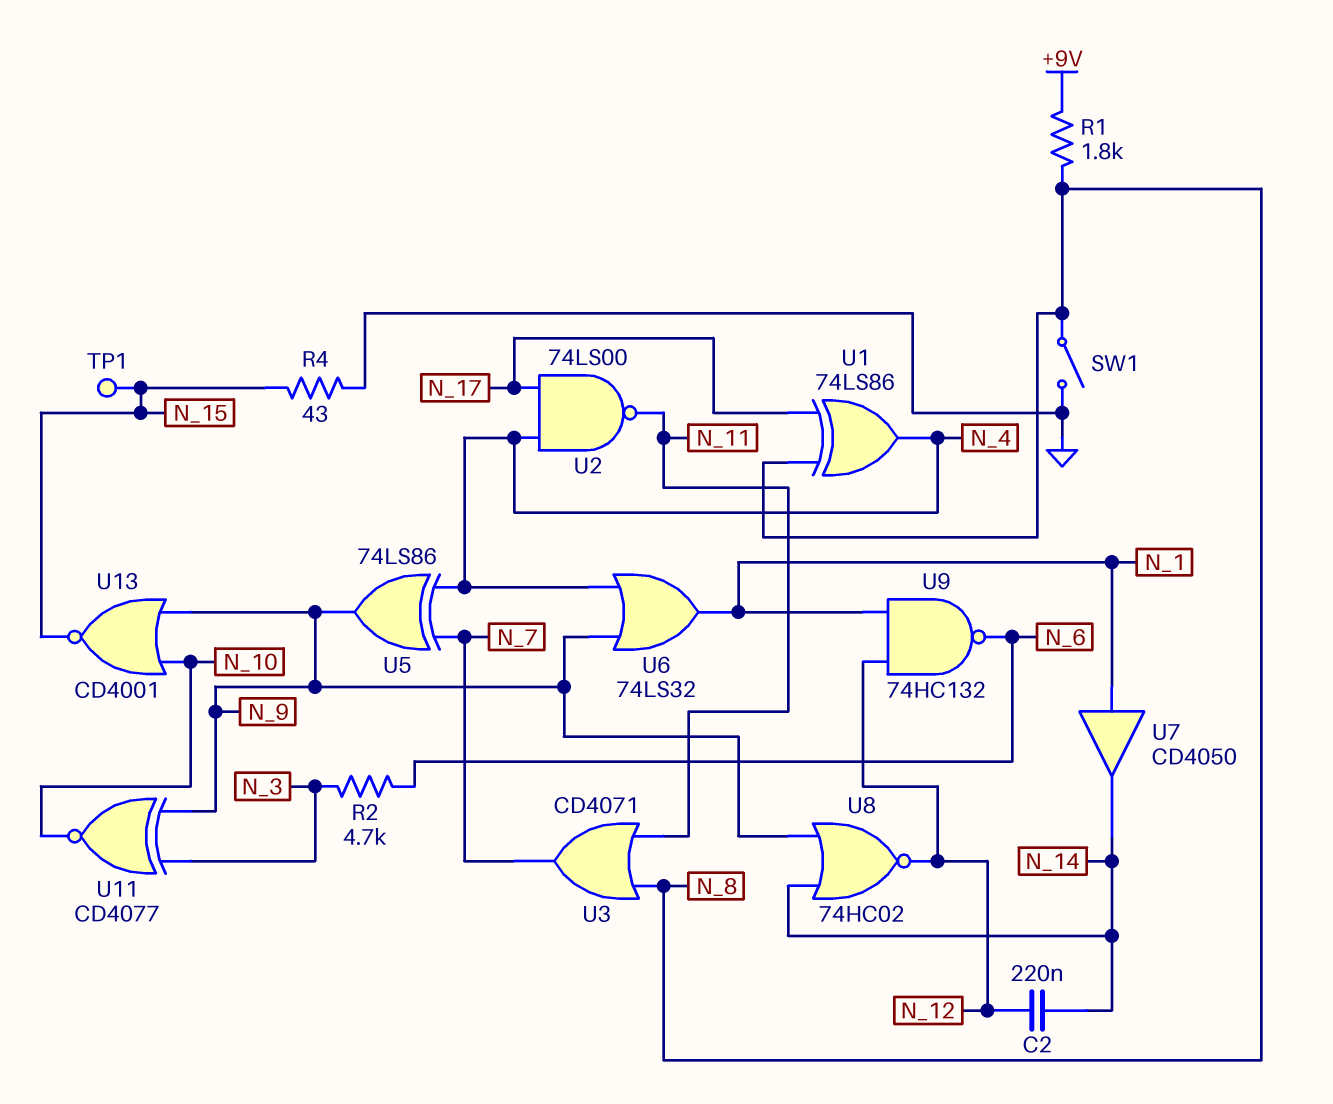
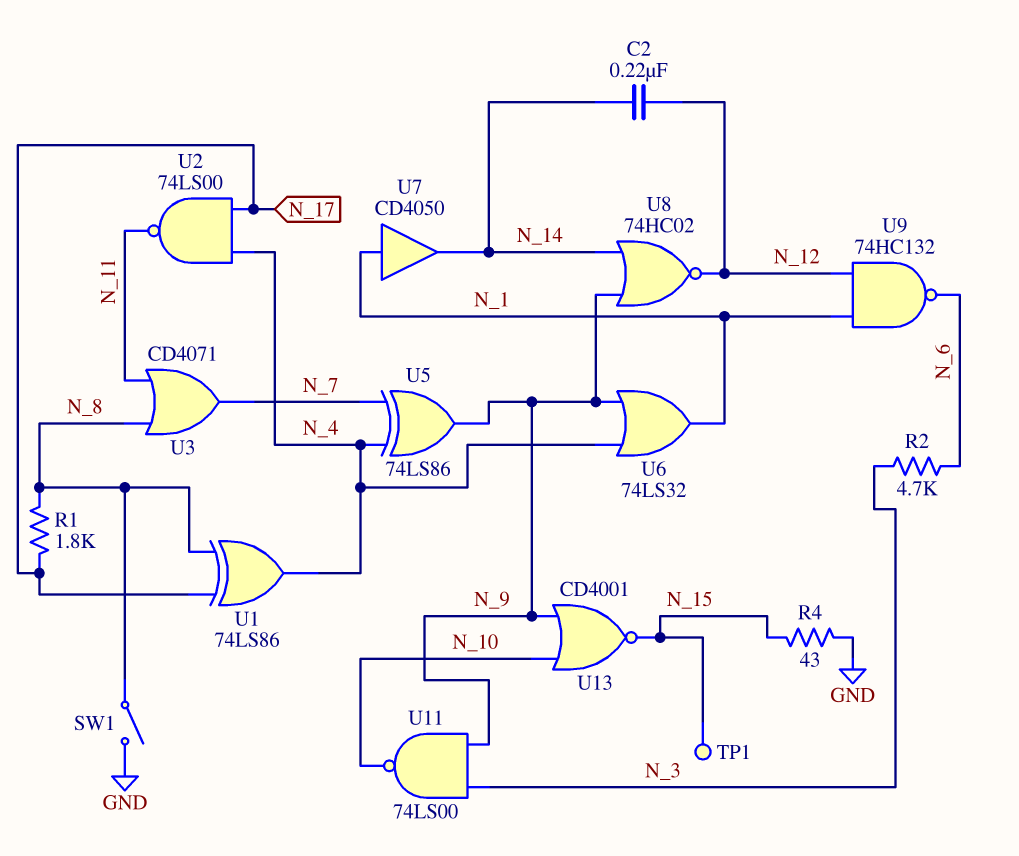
R1: 1.8k (+9V, N_8) -> 1.8k (N_8, N_17)
U11: XNOR CD4077 (in N_3, in N_9, out N_10) -> NAND 74LS00 (in N_3, in N_9, out N_10)

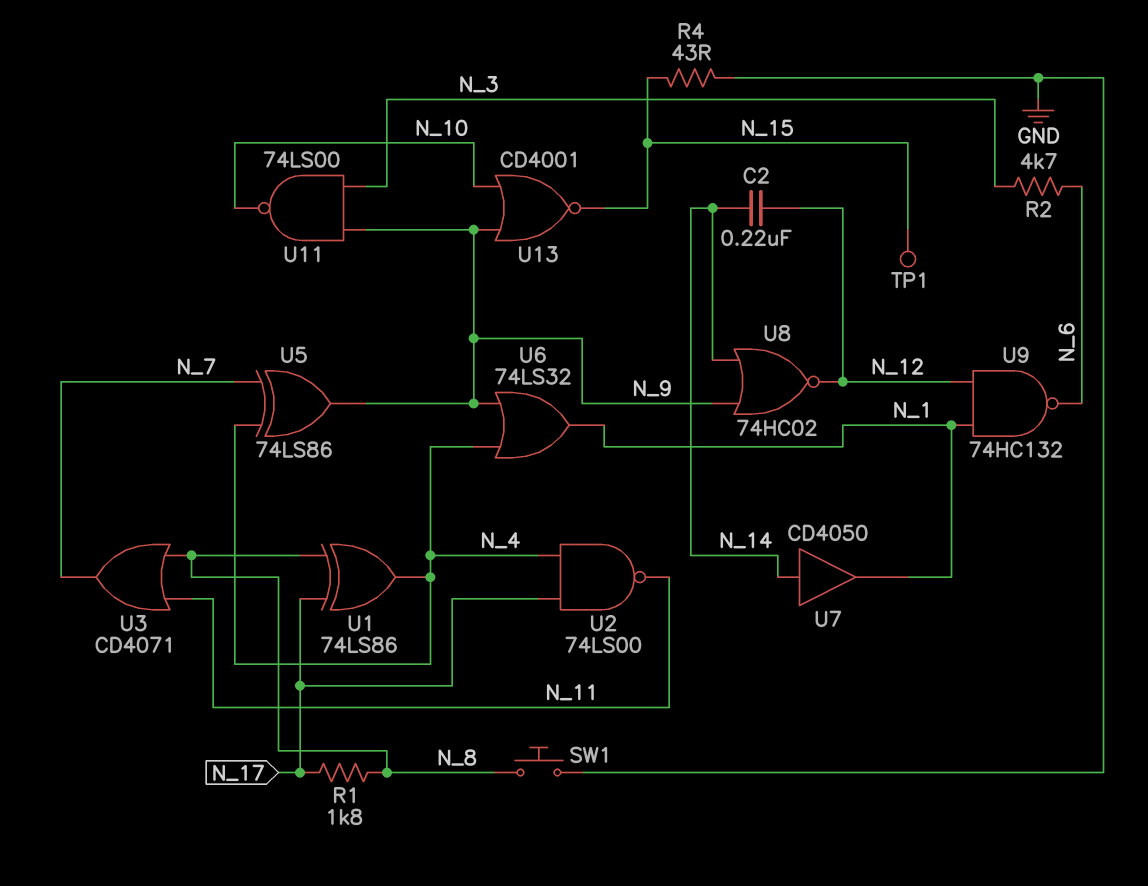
SW1: switch (GND, N_8) -> button (GND, N_8)
U7: buffer CD4050 (in N_1, out N_14) -> buffer CD4050 (in N_14, out N_1)

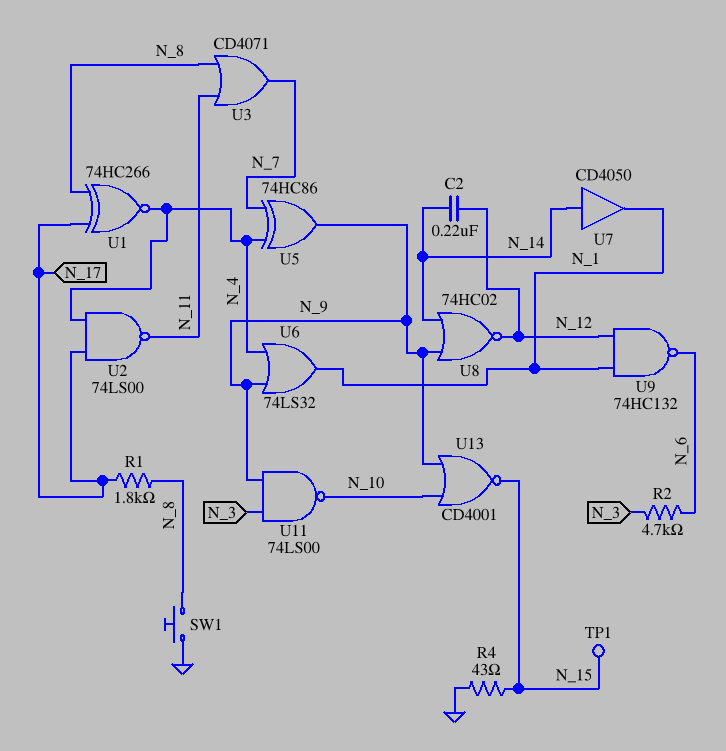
U1: XOR 74LS86 (in N_8, in N_17, out N_4) -> XNOR 74HC266 (in N_8, in N_17, out N_4)
U5: XOR 74LS86 (in N_4, in N_7, out N_9) -> XOR 74HC86 (in N_4, in N_7, out N_9)

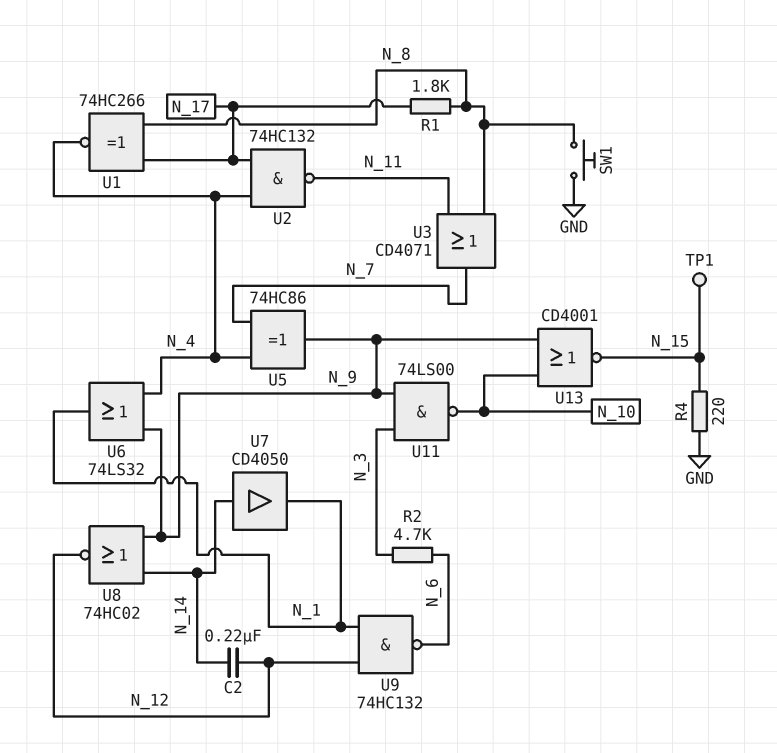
R4: 43 (GND, N_15) -> 220 (GND, N_15)
U2: NAND 74LS00 (in N_4, in N_17, out N_11) -> NAND 74HC132 (in N_4, in N_17, out N_11)

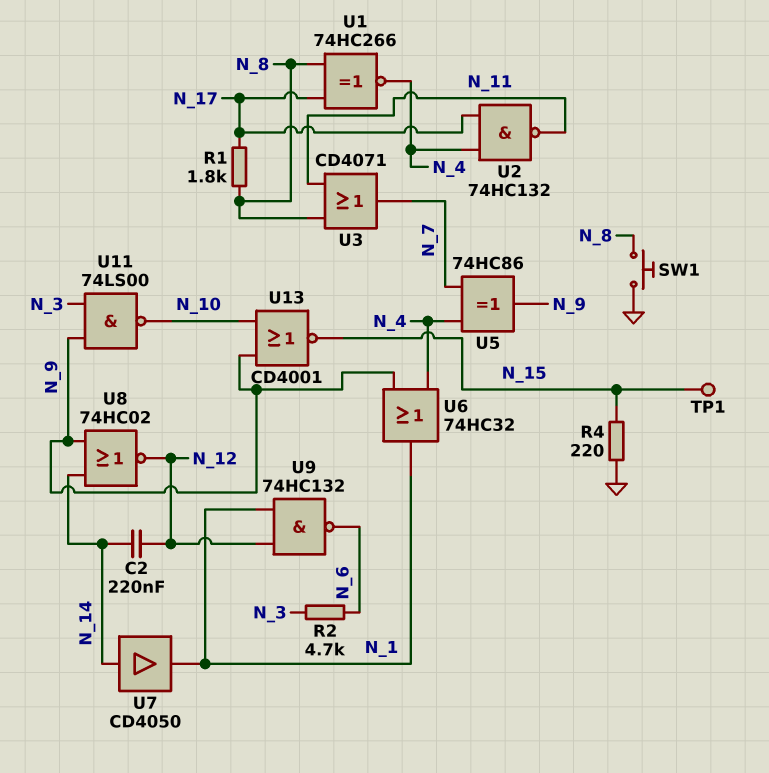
U6: OR 74LS32 (in N_4, in N_9, out N_1) -> OR 74HC32 (in N_4, in N_9, out N_1)

